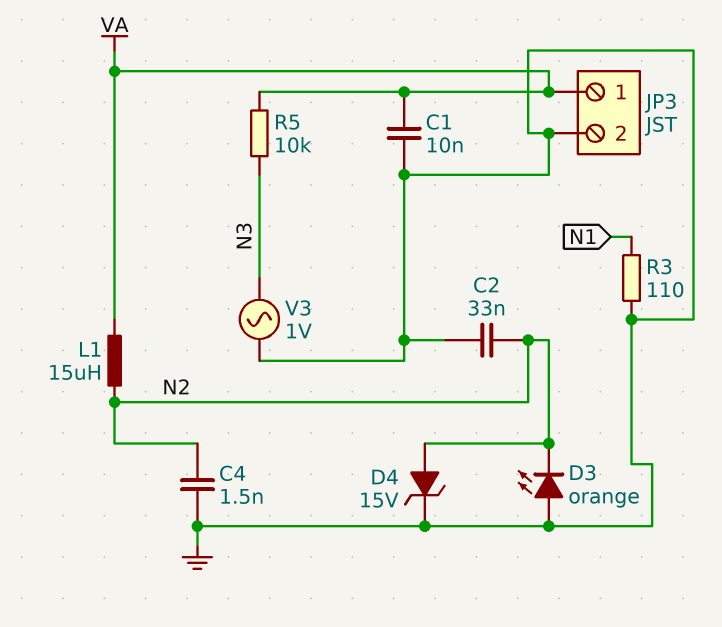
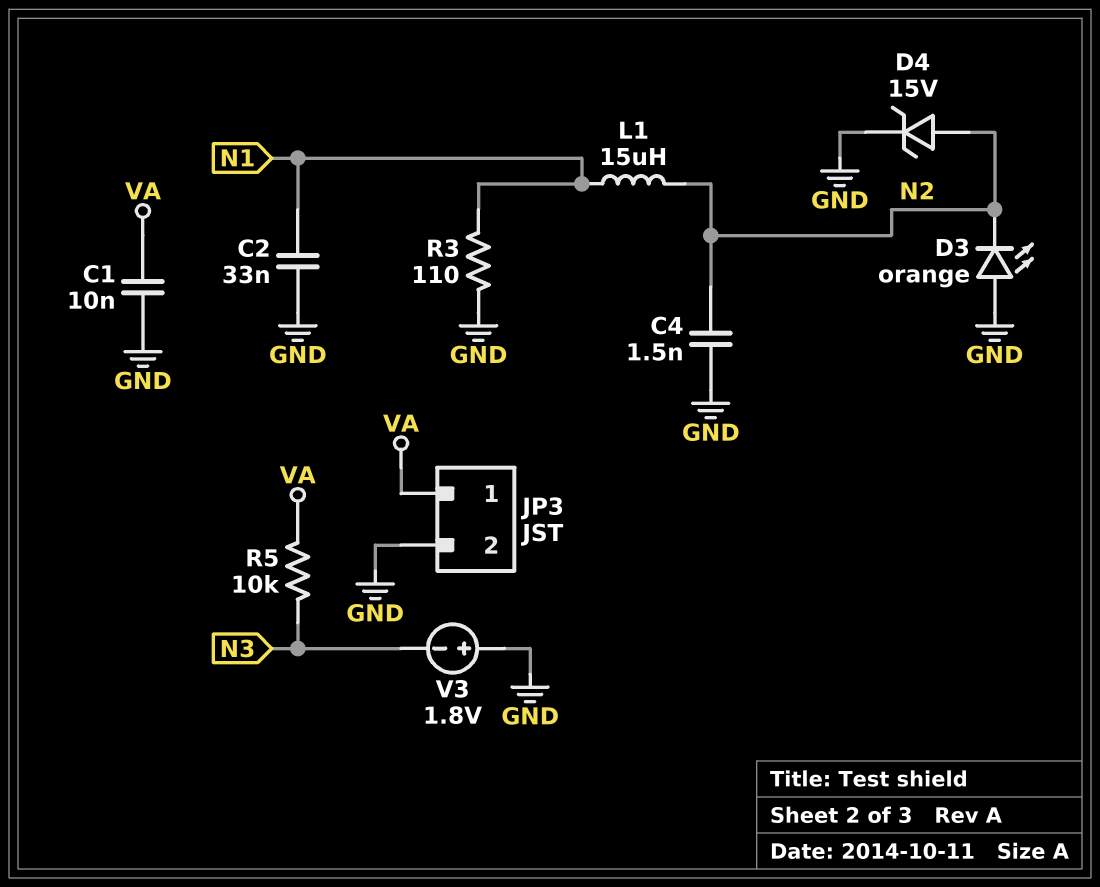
C2: 33nF (GND, N2) -> 33nF (GND, N1)
L1: 15uH (N2, VA) -> 15uH (N1, N2)
V3: AC 1V (GND, N3) -> 1.8V (plus GND, minus N3)

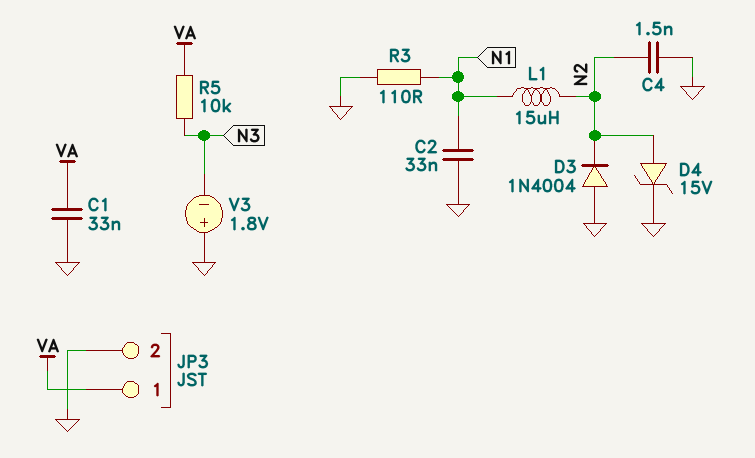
C1: 10nF (GND, VA) -> 33nF (GND, VA)
D3: LED orange (A GND, K N2) -> diode 1N4004 (A GND, K N2)

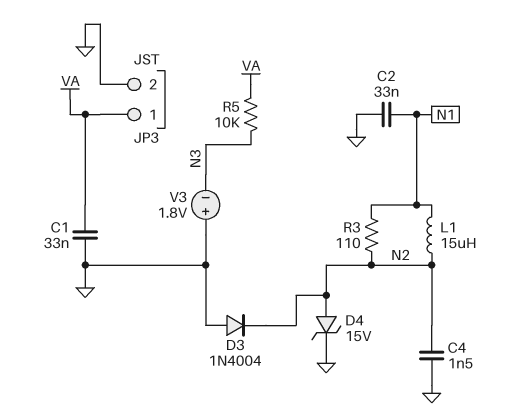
R3: 110 (GND, N1) -> 110 (N1, N2)

